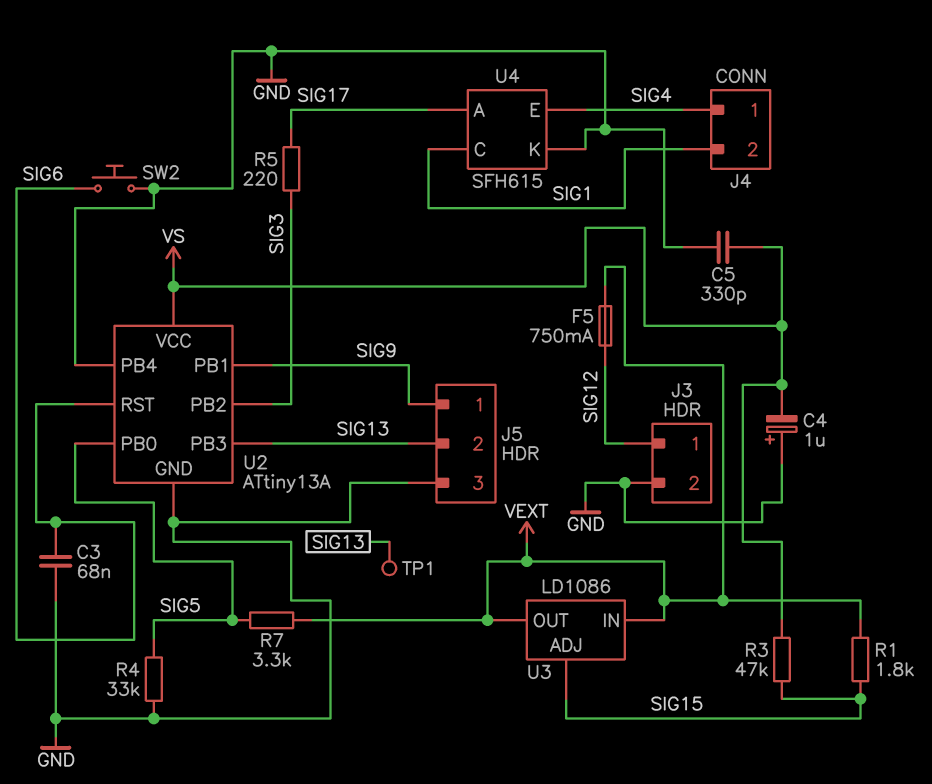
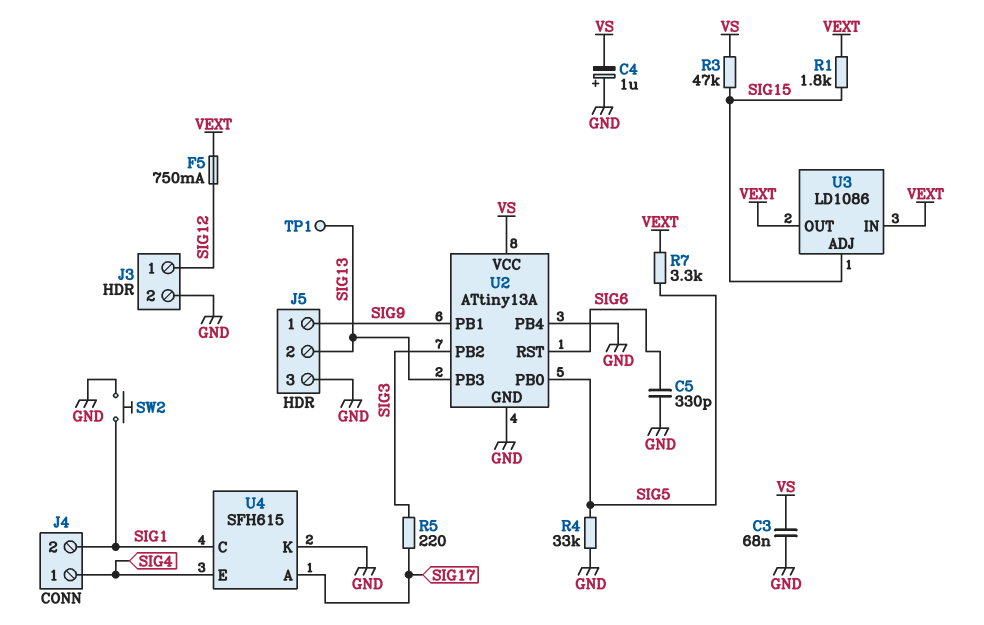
C3: 68nF (GND, SIG6) -> 68nF (GND, VS)
C5: 330pF (GND, VS) -> 330pF (GND, SIG6)
SW2: button (GND, SIG6) -> button (GND, SIG1)

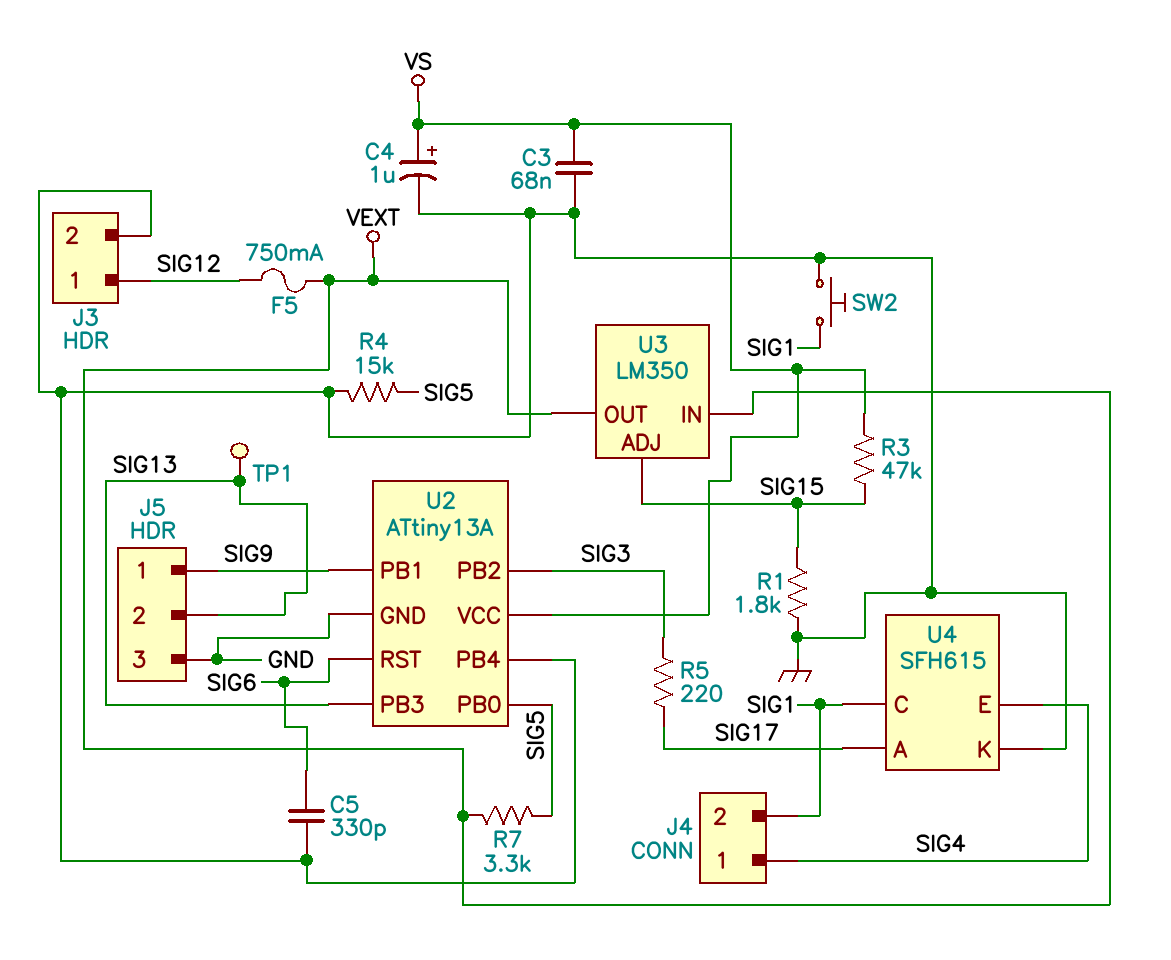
C4: 1uF (plus GND, minus VS) -> 1uF (plus VS, minus GND)
R1: 1.8k (SIG15, VEXT) -> 1.8k (GND, SIG15)
R4: 33k (GND, SIG5) -> 15k (GND, SIG5)
U3: LD1086 -> LM350

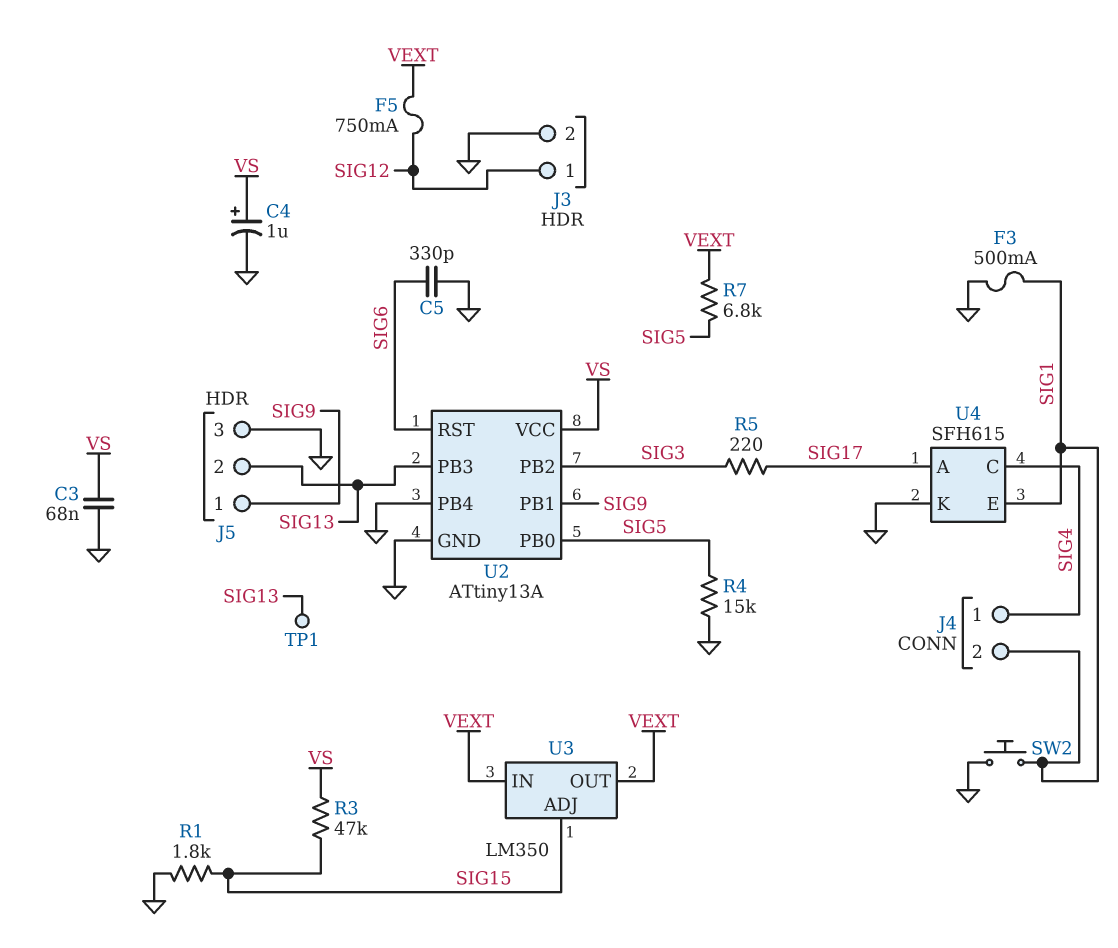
F3: none -> 500mA (GND, SIG1)
R7: 3.3k (SIG5, VEXT) -> 6.8k (SIG5, VEXT)
U4 pin C: SIG1 -> SIG4
U4 pin E: SIG4 -> SIG1

